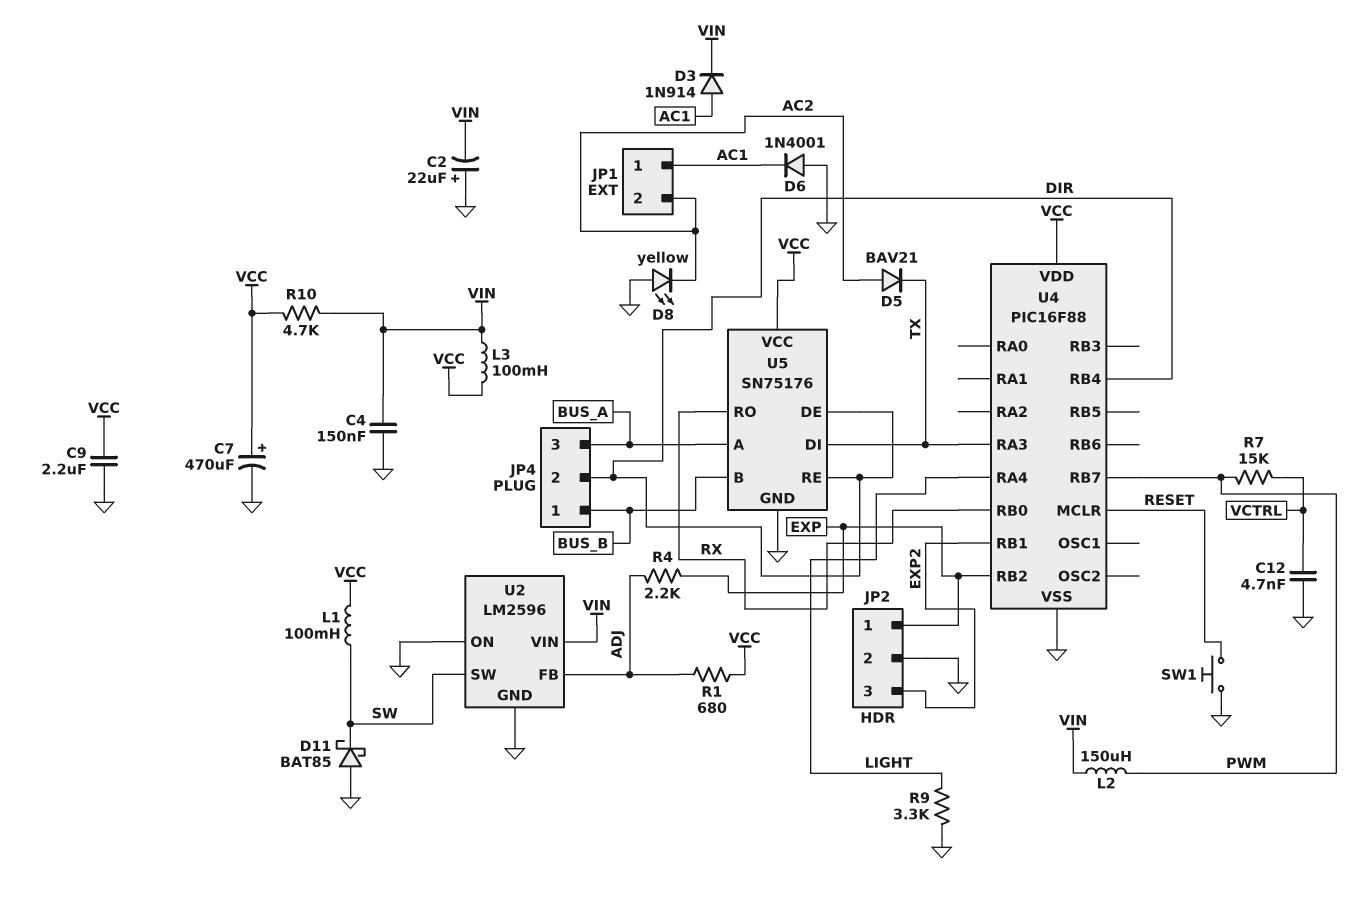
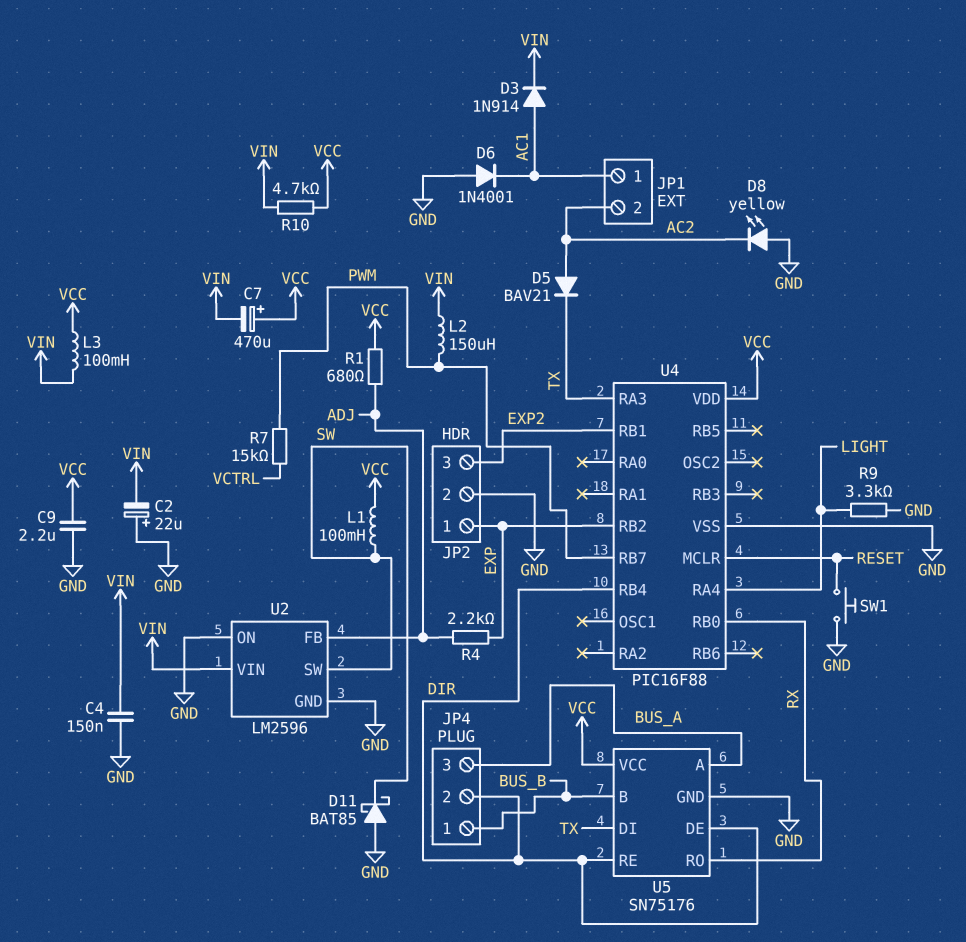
C7: 470uF (plus VCC, minus GND) -> 470uF (plus VCC, minus VIN)
C12: 4.7nF (GND, VCTRL) -> none

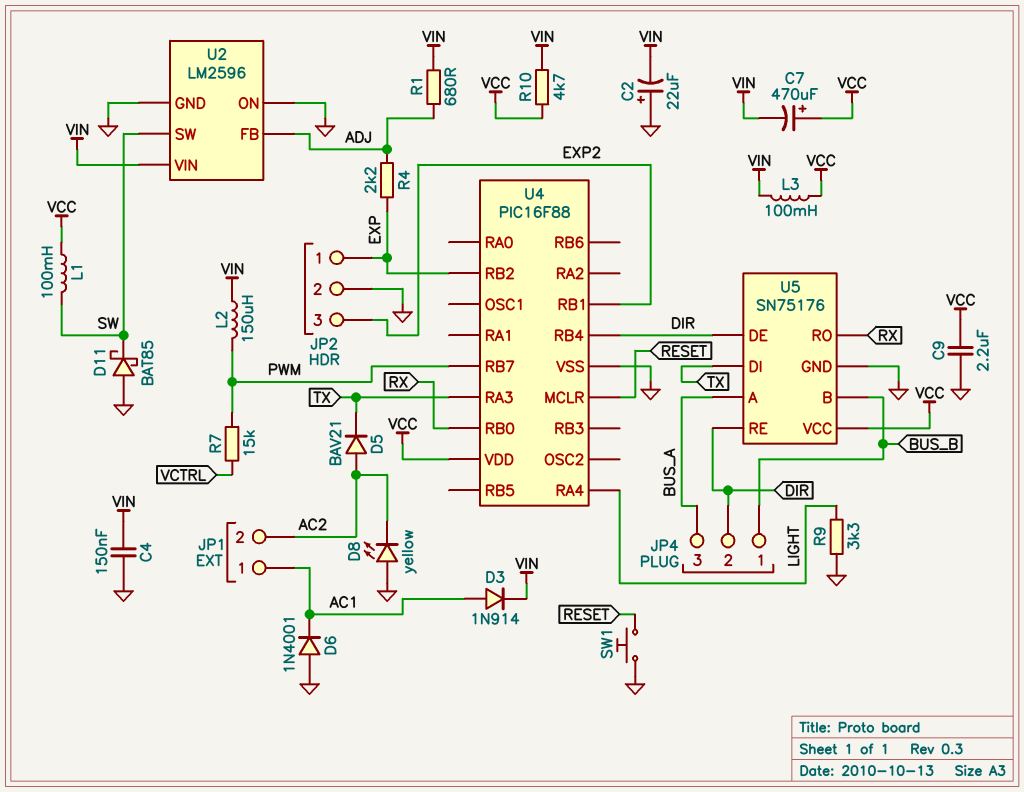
R1: 680 (ADJ, VCC) -> 680 (ADJ, VIN)

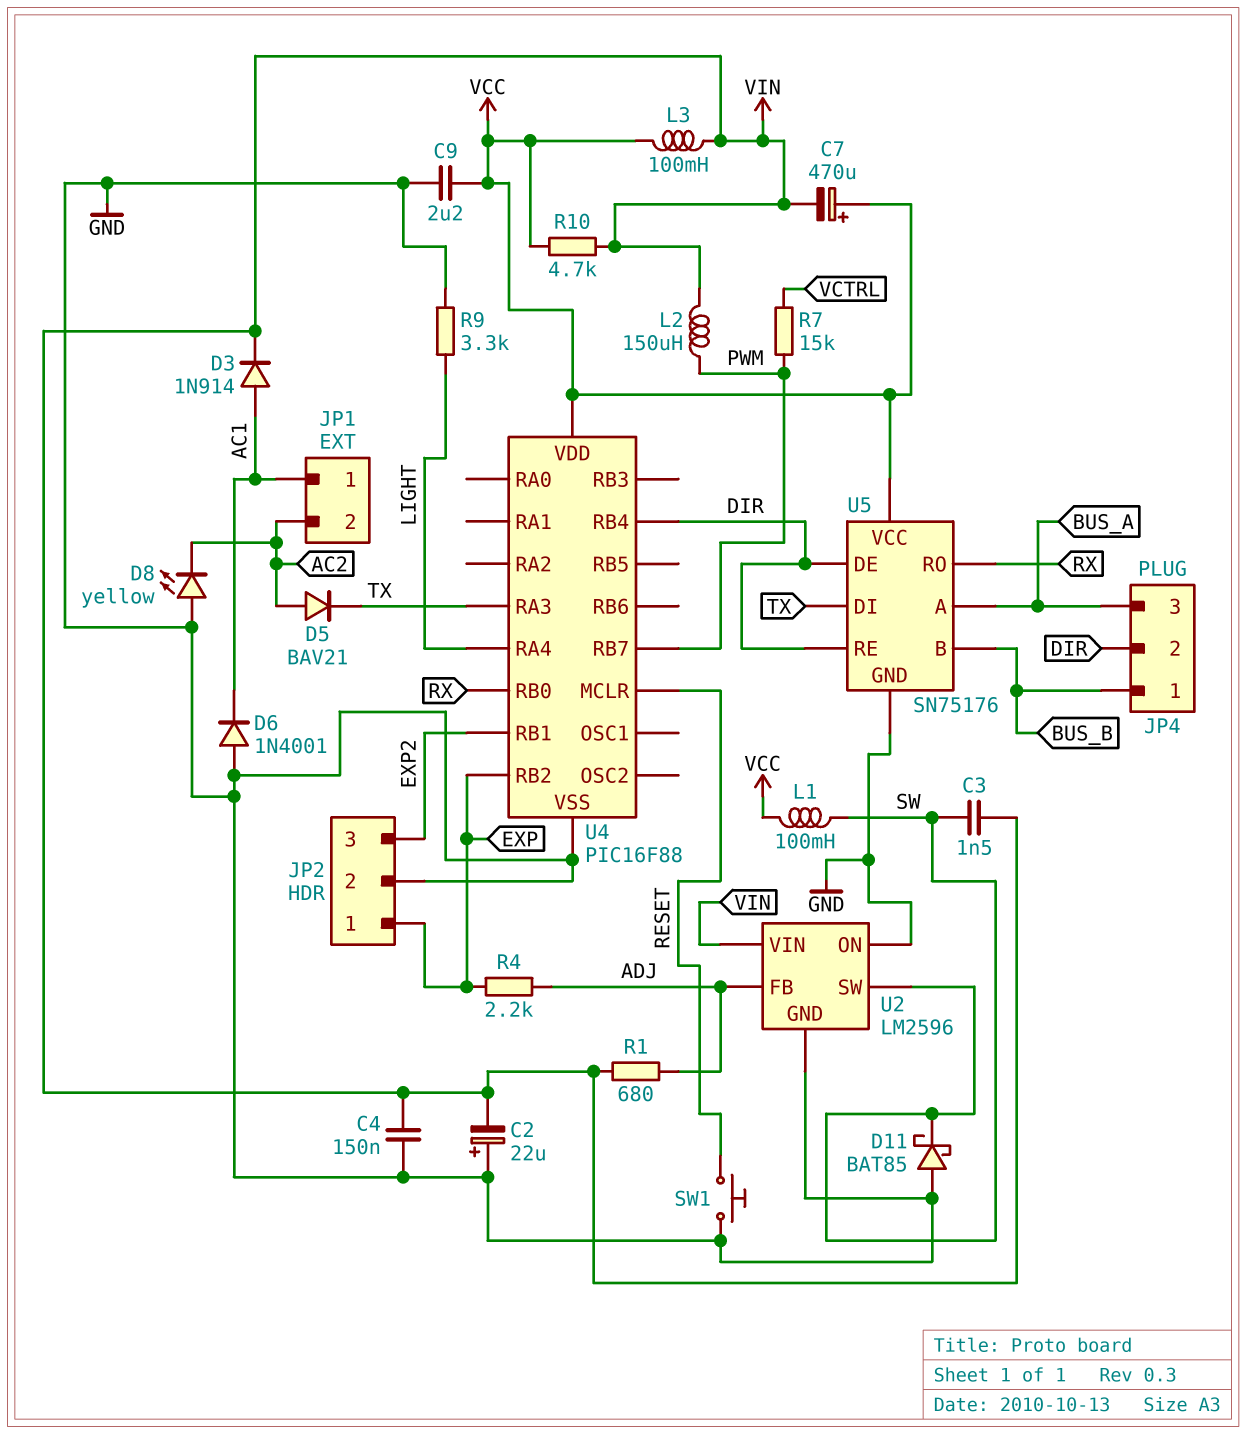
C3: none -> 1.5nF (SW, VIN)

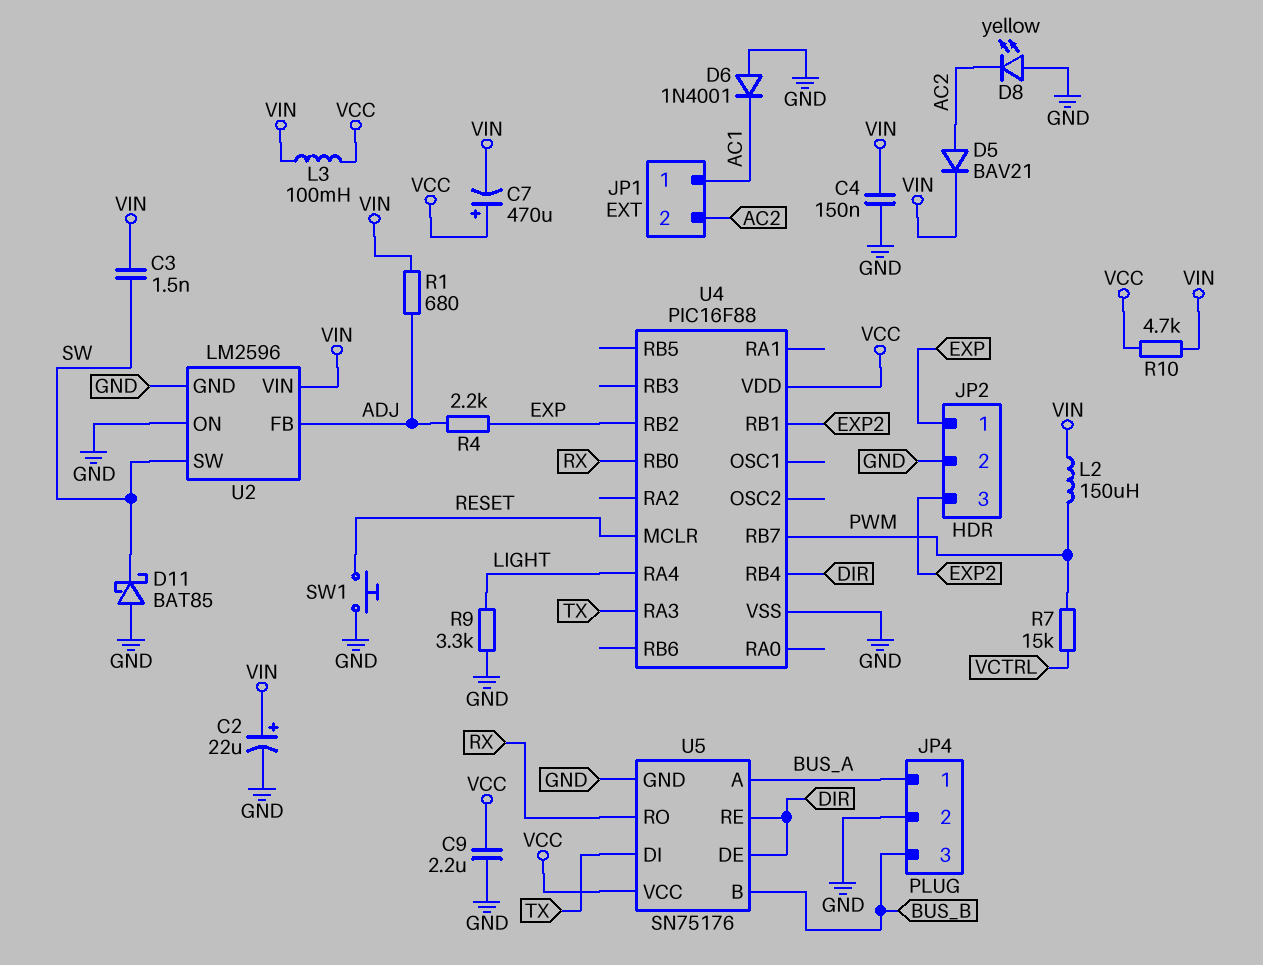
C2: 22uF (plus GND, minus VIN) -> 22uF (plus VIN, minus GND)
D3: diode 1N914 (A AC1, K VIN) -> none
D5: diode BAV21 (A AC2, K TX) -> diode BAV21 (A AC2, K VIN)
JP4 pin 1: BUS_B -> BUS_A
JP4 pin 2: DIR -> GND
JP4 pin 3: BUS_A -> BUS_B
L1: 100mH (SW, VCC) -> none

